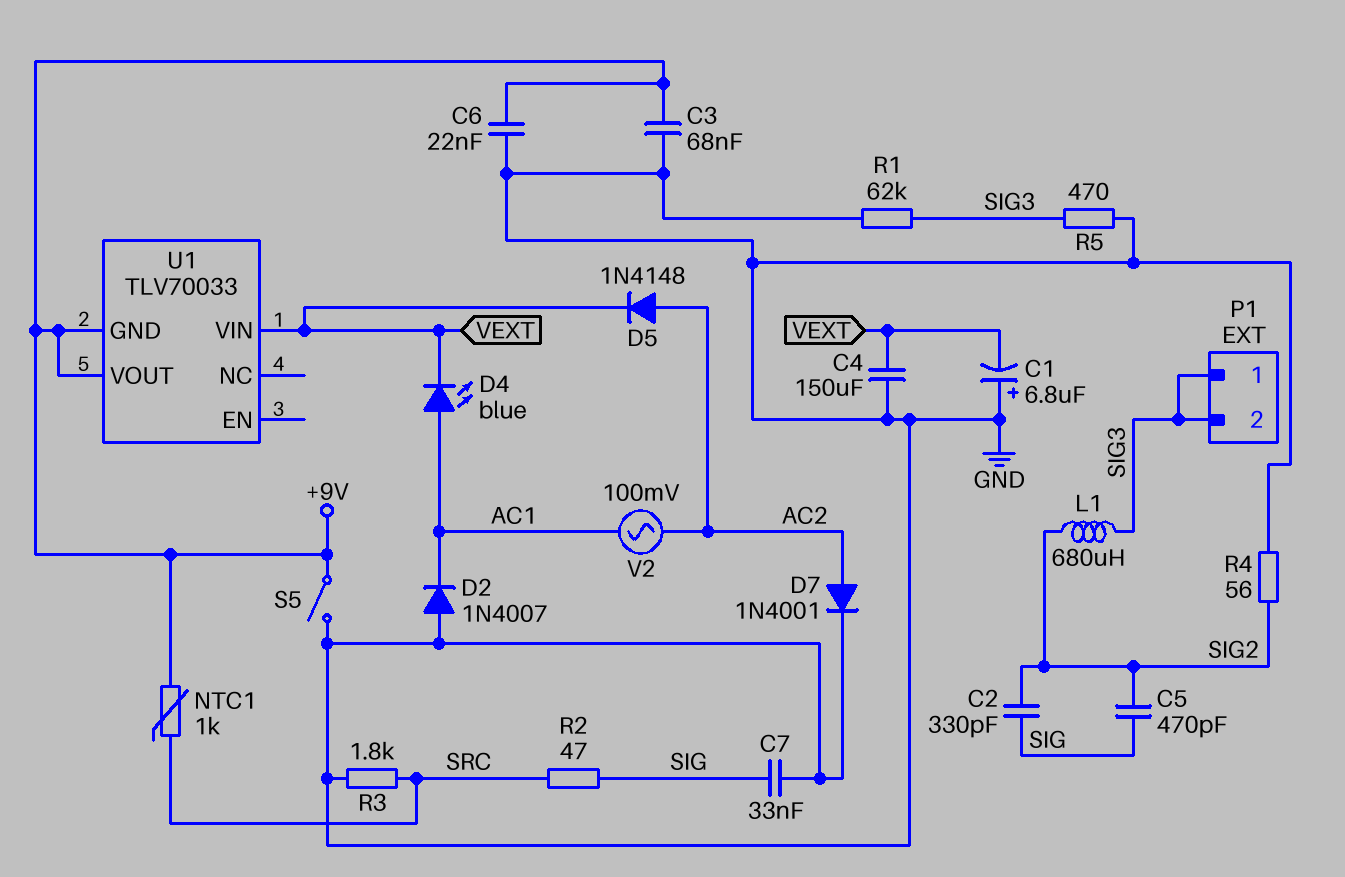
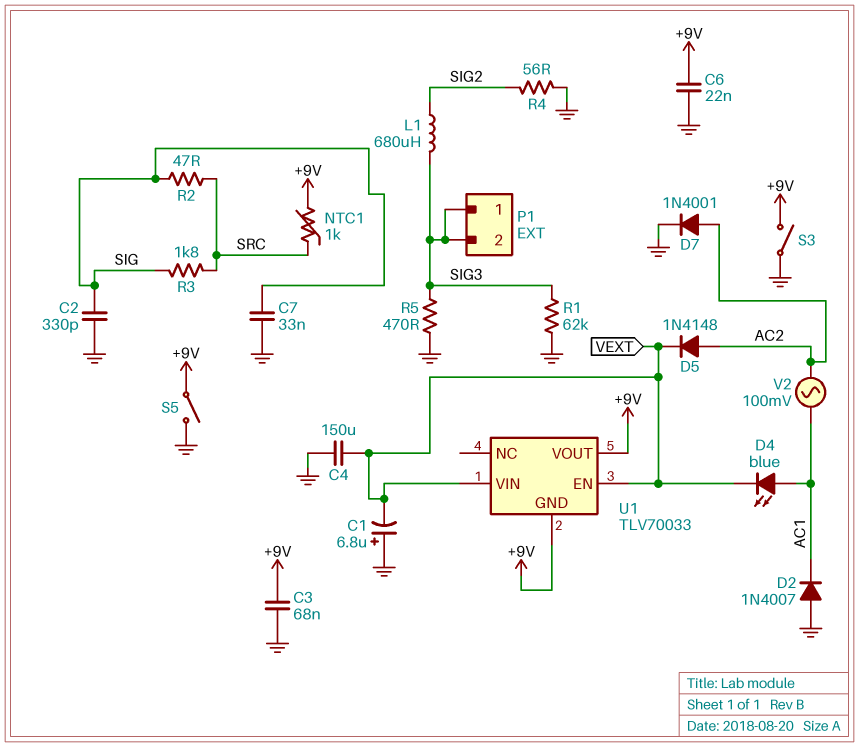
C2: 330pF (SIG, SIG2) -> 330pF (GND, SIG)
C5: 470pF (SIG, SIG2) -> none
R3: 1.8k (GND, SRC) -> 1.8k (SIG, SRC)
S3: none -> switch (+9V, GND)
U1 pin EN: none -> VEXT

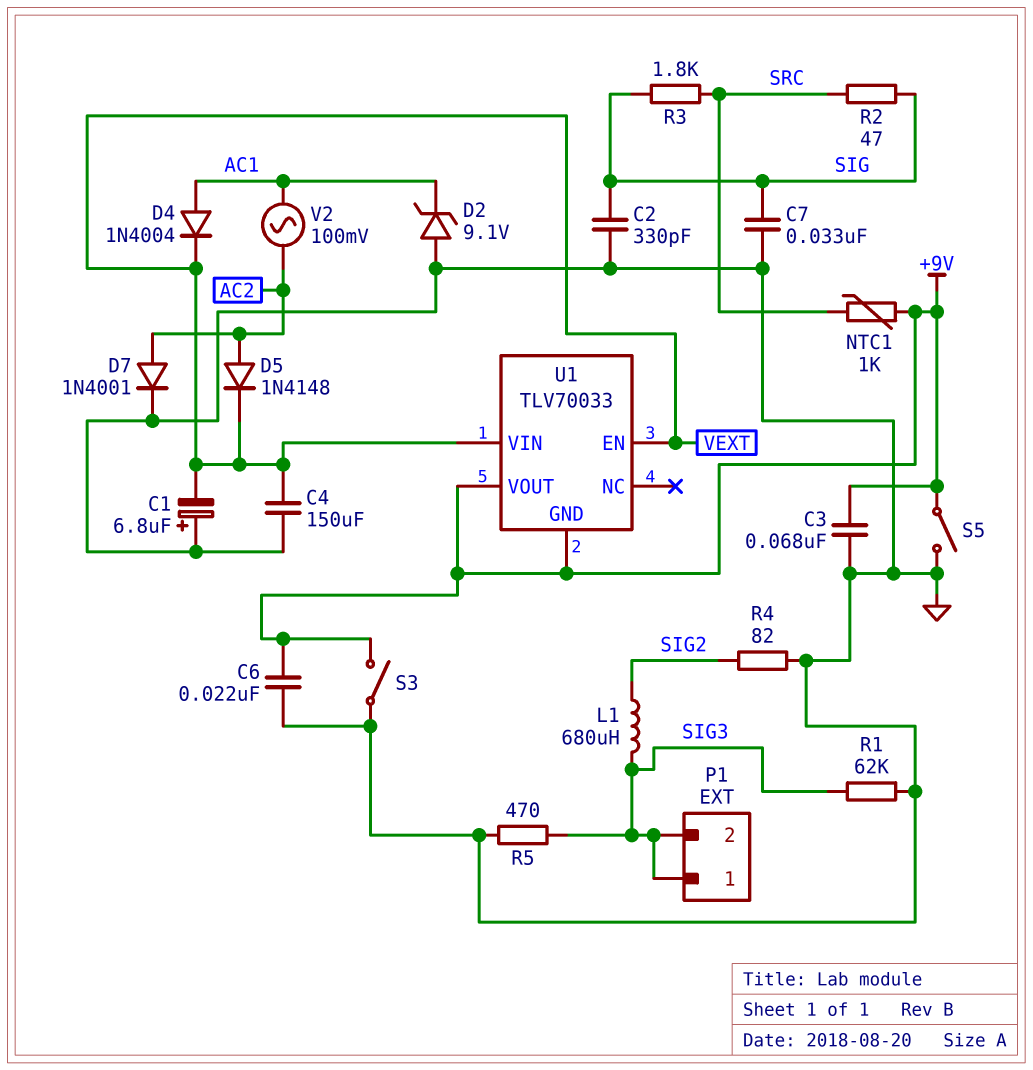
D2: diode 1N4007 (A GND, K AC1) -> zener 9.1V (A GND, K AC1)
D4: LED blue (A AC1, K VEXT) -> diode 1N4004 (A AC1, K VEXT)
R4: 56 (GND, SIG2) -> 82 (GND, SIG2)

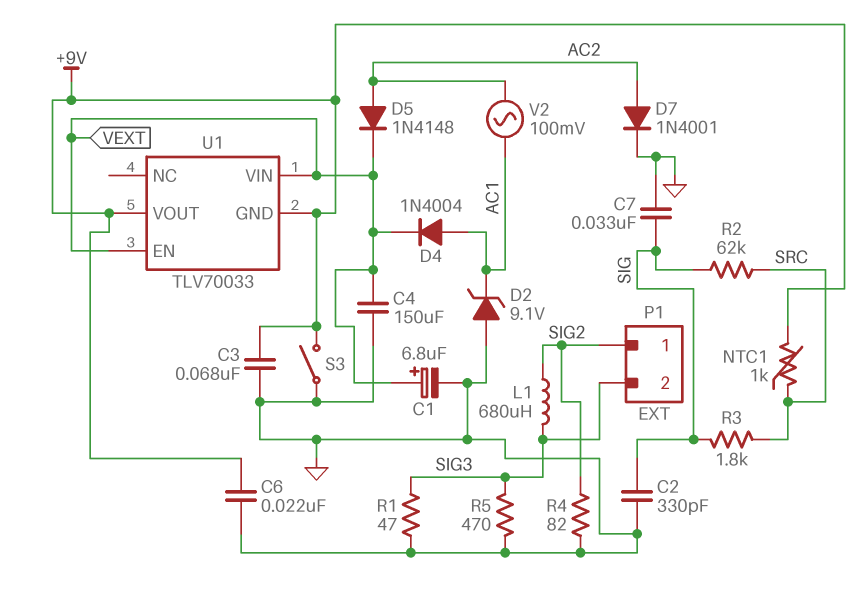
C1: 6.8uF (plus GND, minus VEXT) -> 6.8uF (plus VEXT, minus GND)
P1 pin 1: SIG3 -> SIG2
R1: 62k (GND, SIG3) -> 47 (GND, SIG3)
R2: 47 (SIG, SRC) -> 62k (SIG, SRC)
S5: switch (+9V, GND) -> none

